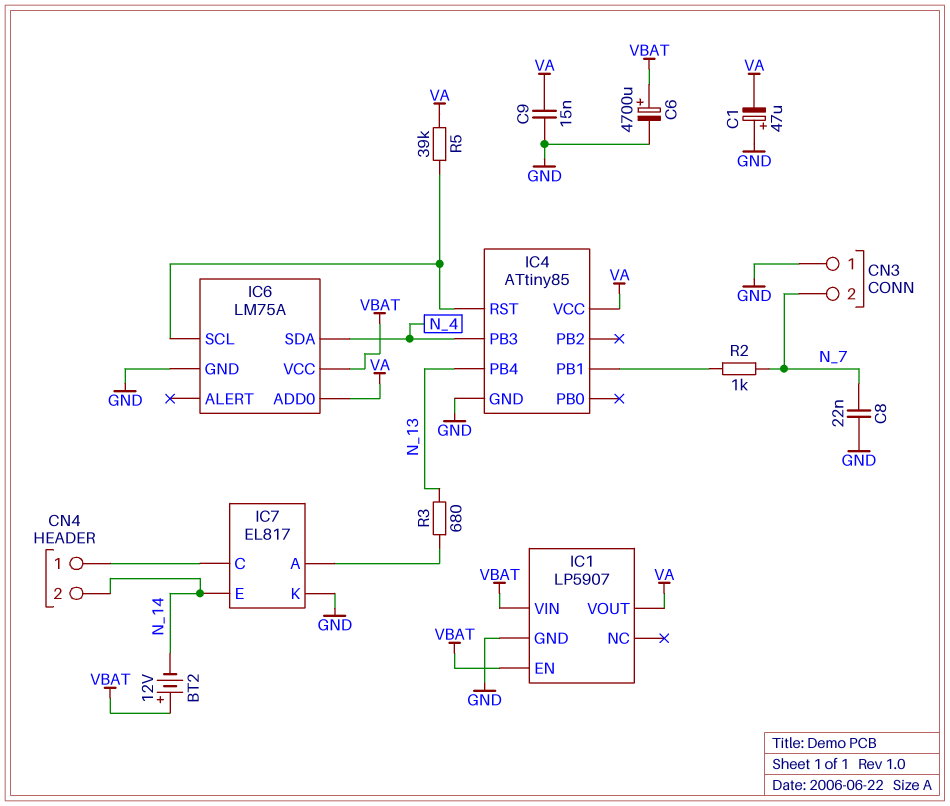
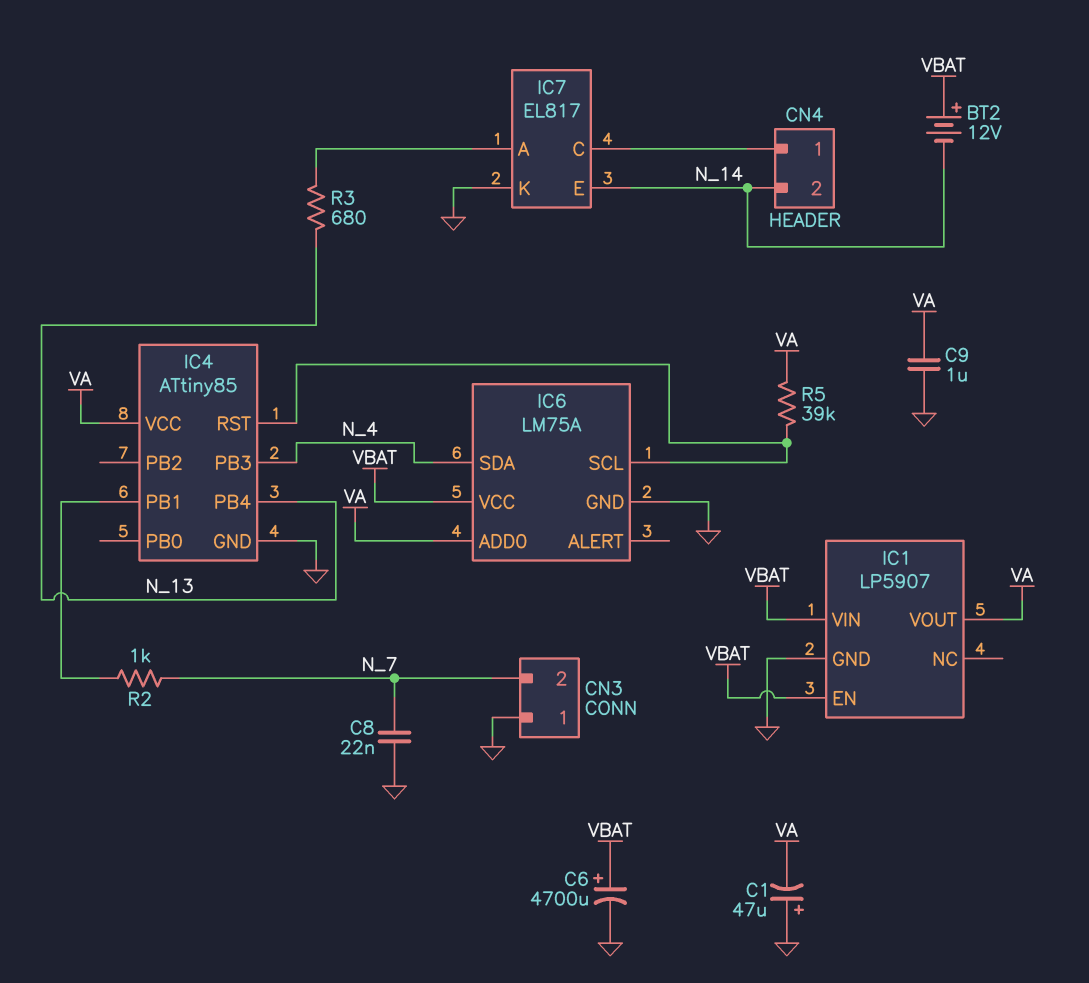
C9: 15nF (GND, VA) -> 1uF (GND, VA)

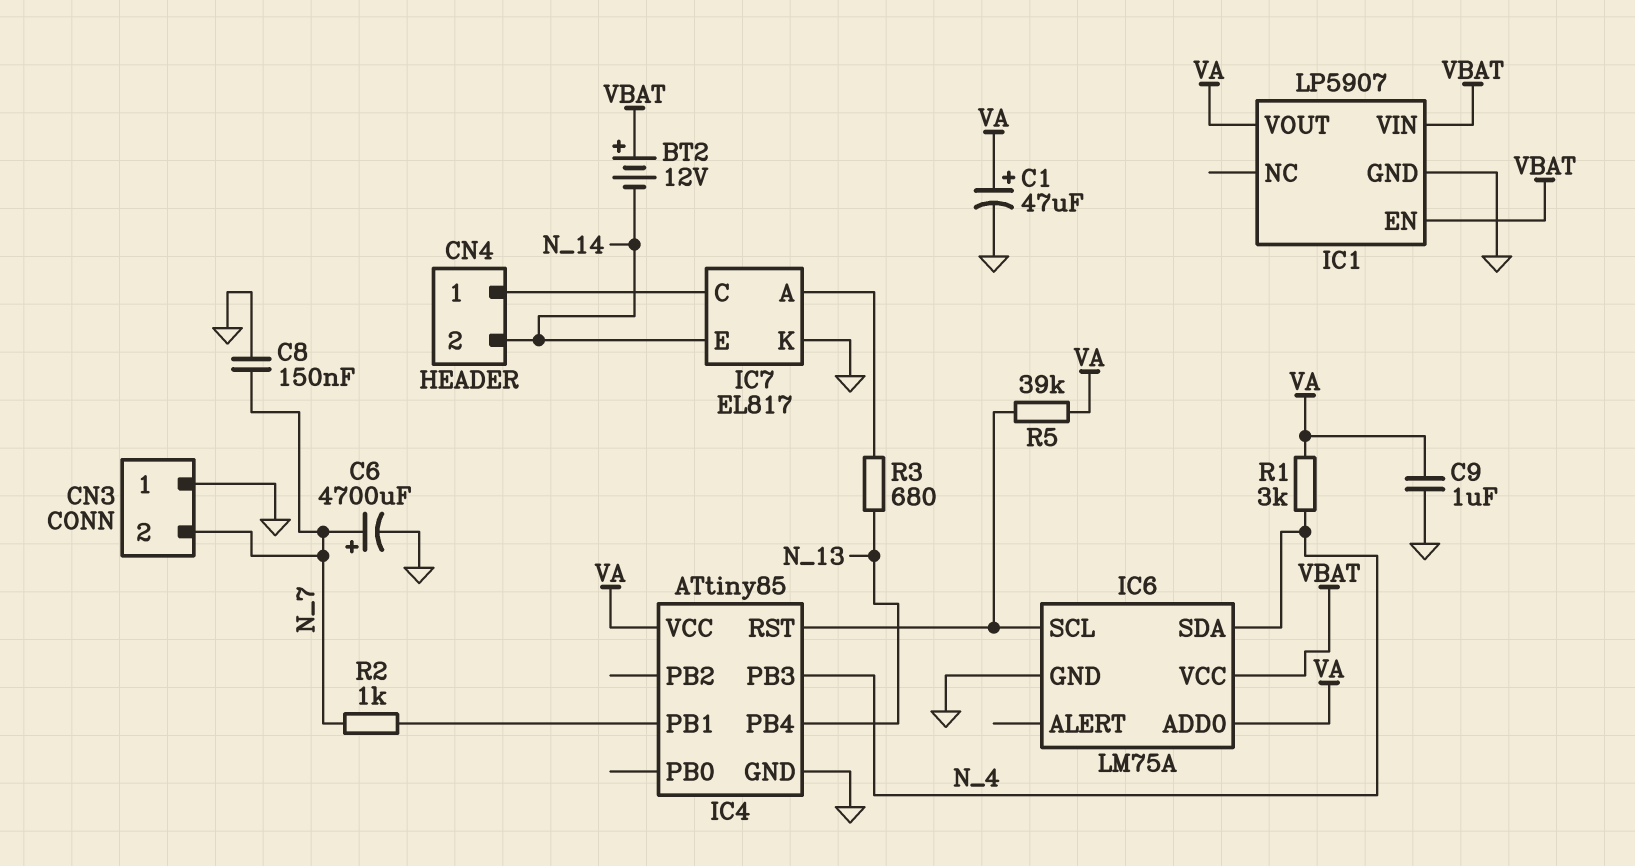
C1: 47uF (plus GND, minus VA) -> 47uF (plus VA, minus GND)
C6: 4700uF (plus VBAT, minus GND) -> 4700uF (plus N_7, minus GND)
C8: 22nF (GND, N_7) -> 150nF (GND, N_7)
R1: none -> 3k (N_4, VA)

